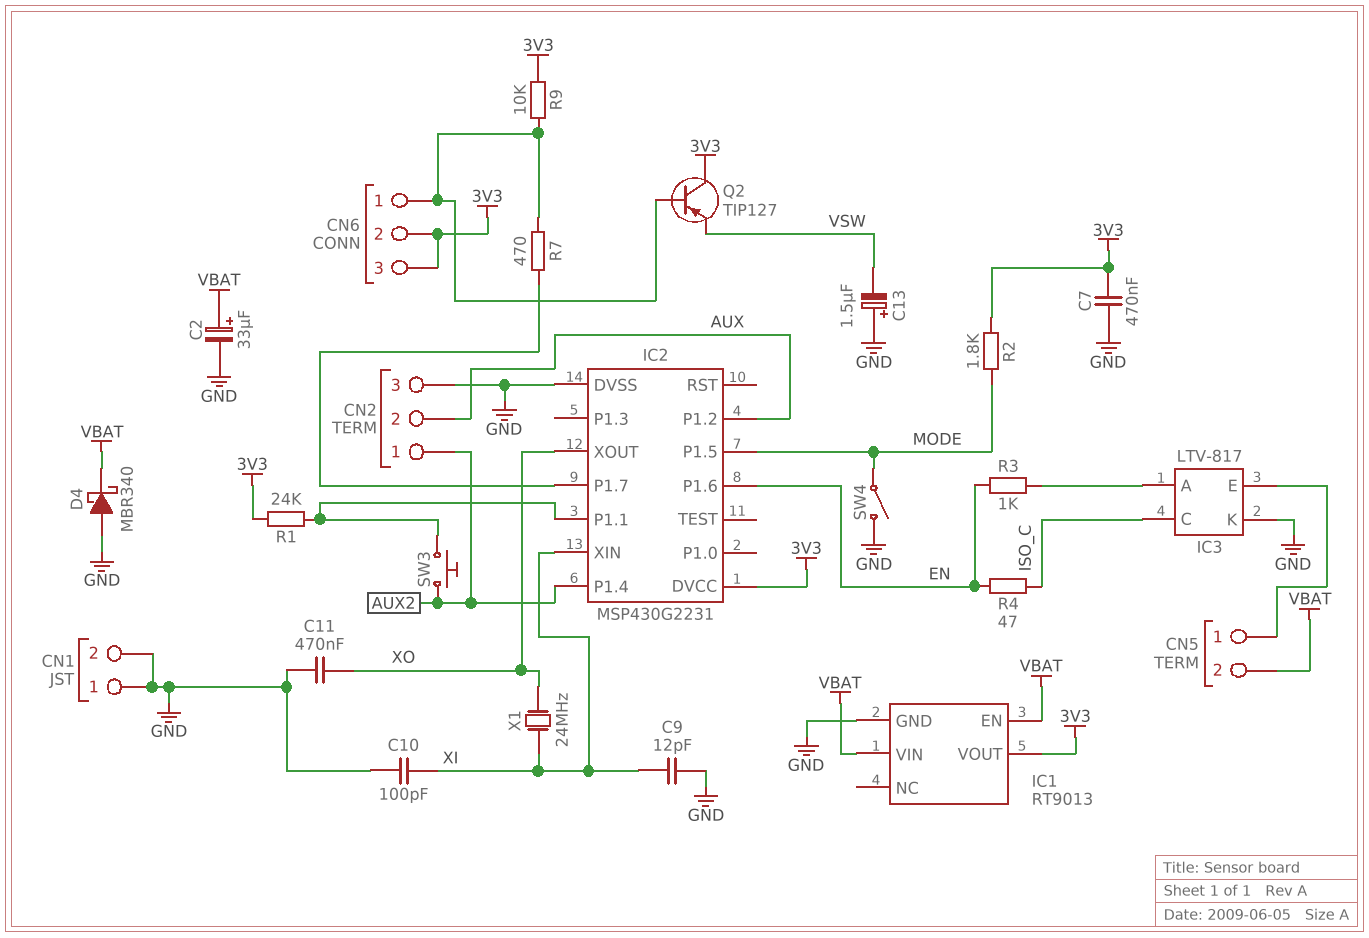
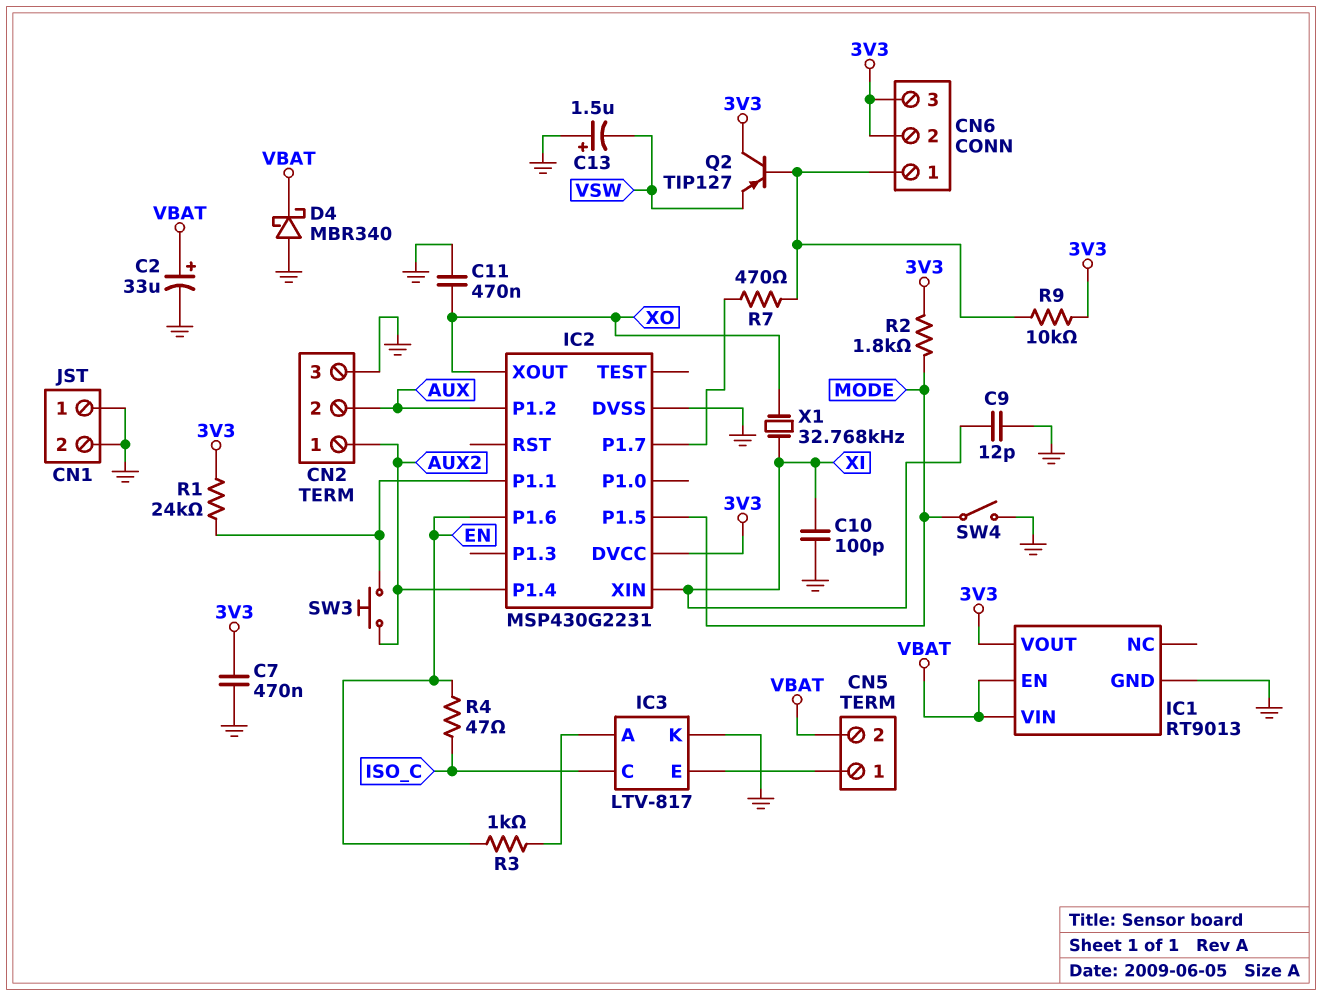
X1: 24MHz (XI, XO) -> 32.768kHz (XI, XO)

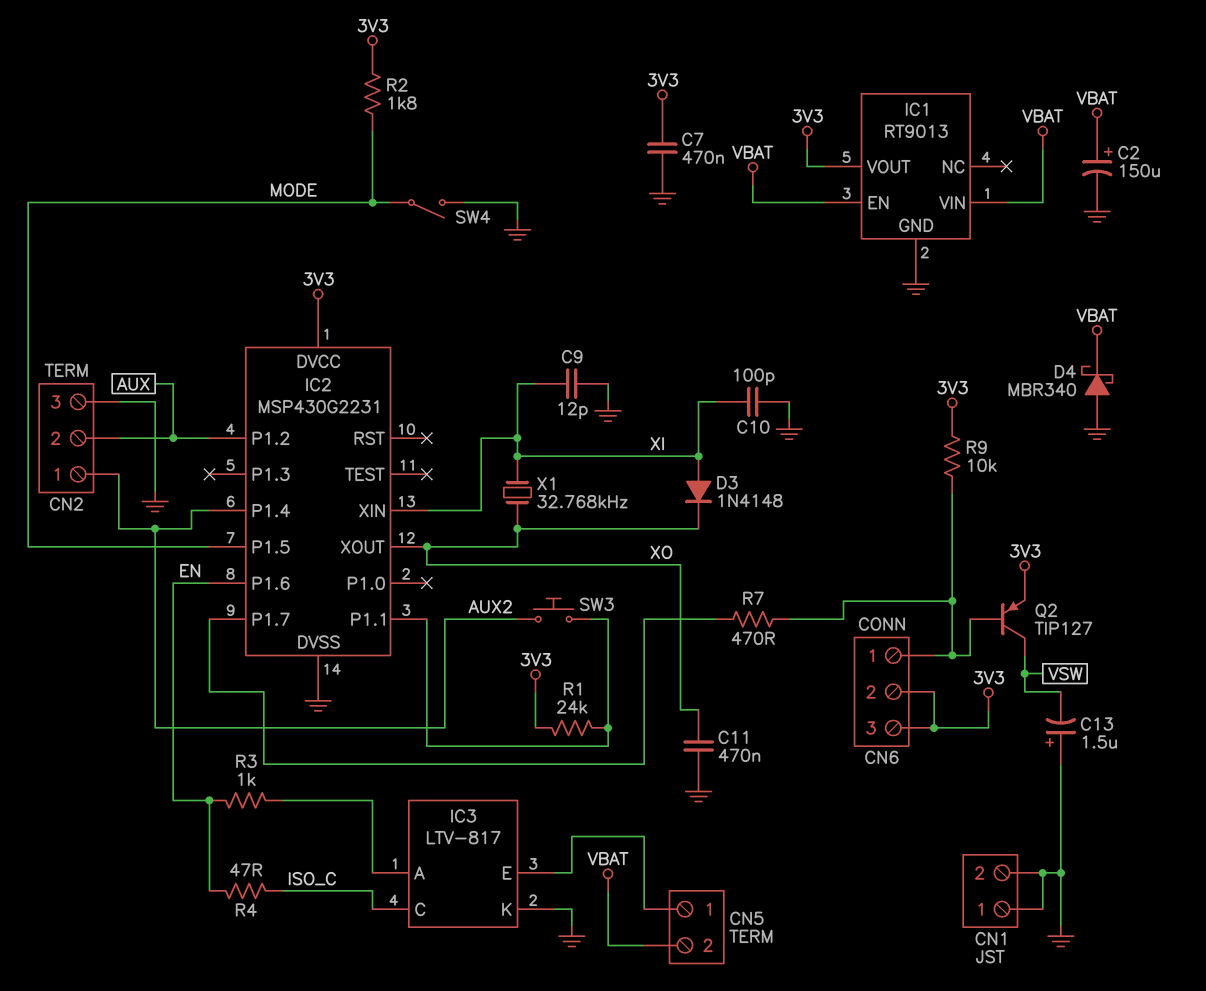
C2: 33uF (plus VBAT, minus GND) -> 150uF (plus VBAT, minus GND)
D3: none -> diode 1N4148 (A XI, K XO)
Q2: PNP TIP127 (B CN6/1, C 3V3, E VSW) -> PNP TIP127 (B CN6/1, C VSW, E 3V3)

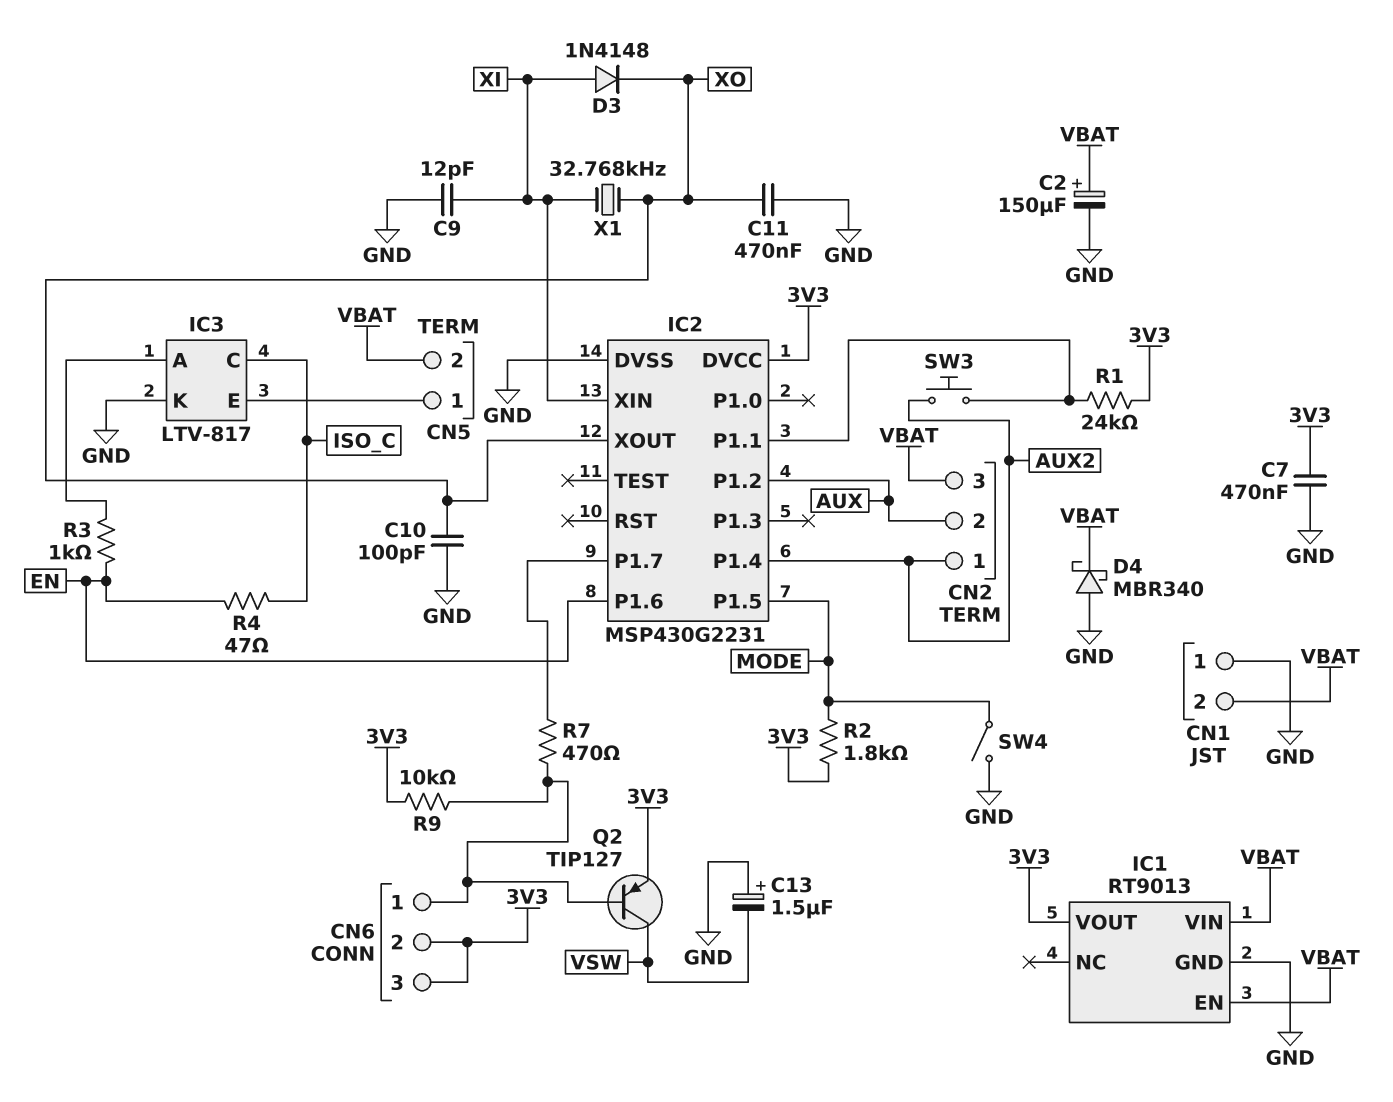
C10: 100pF (GND, XI) -> 100pF (GND, XO)
CN1 pin 2: GND -> VBAT
CN2 pin 3: GND -> VBAT

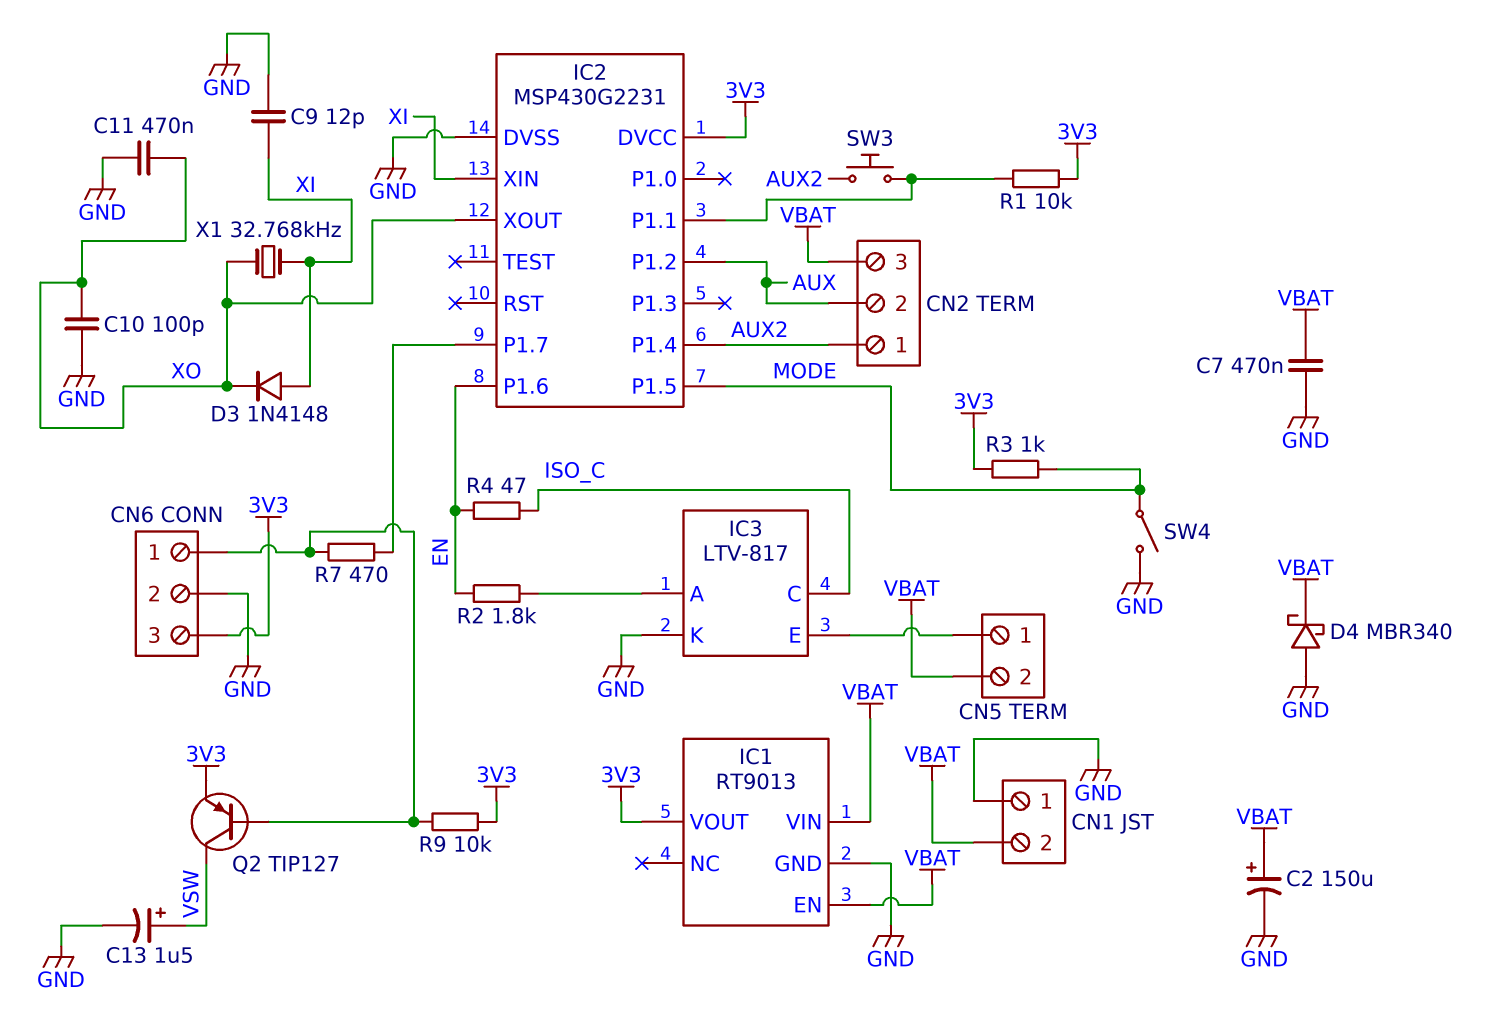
C7: 470nF (3V3, GND) -> 470nF (GND, VBAT)
C13: 1.5uF (plus GND, minus VSW) -> 1.5uF (plus VSW, minus GND)
CN6 pin 2: 3V3 -> GND
R1: 24k (3V3, IC2/P1.1) -> 10k (3V3, IC2/P1.1)
R2: 1.8k (3V3, MODE) -> 1.8k (EN, IC3/A)
R3: 1k (EN, IC3/A) -> 1k (3V3, MODE)

